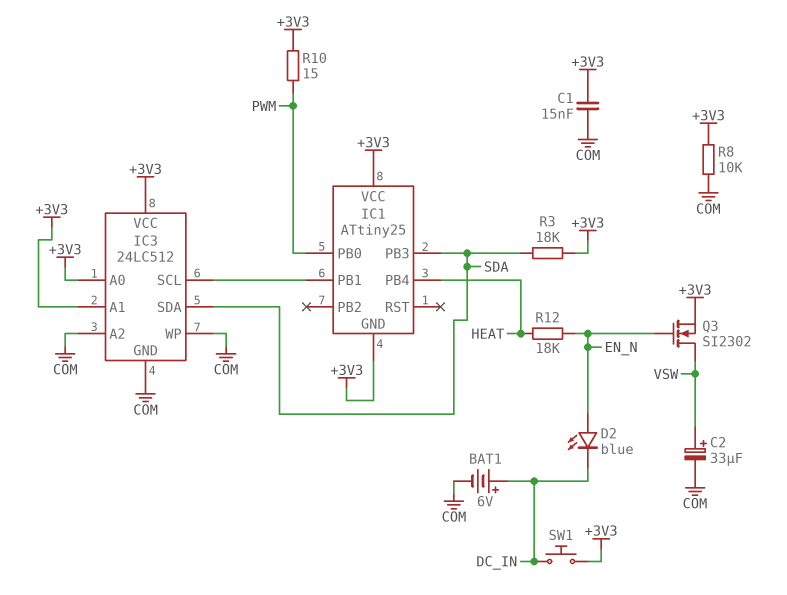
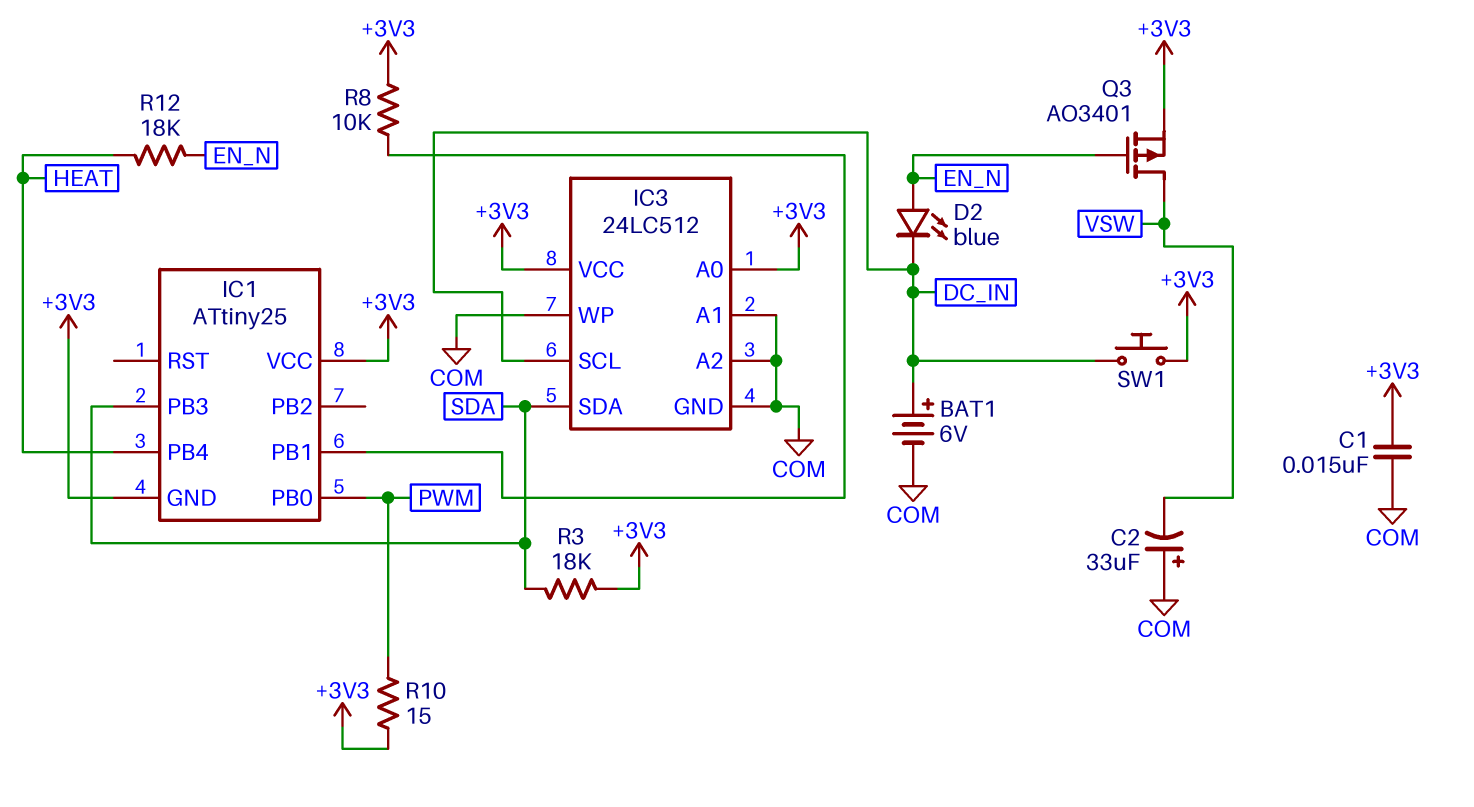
C2: 33uF (plus VSW, minus COM) -> 33uF (plus COM, minus VSW)
IC3 pin A1: +3V3 -> COM
IC3 pin SCL: IC1/PB1 -> DC_IN
Q3: NMOS SI2302 (G EN_N, D VSW, S +3V3) -> PMOS AO3401 (G EN_N, D VSW, S +3V3)
R8: 10k (+3V3, COM) -> 10k (+3V3, IC1/PB1)

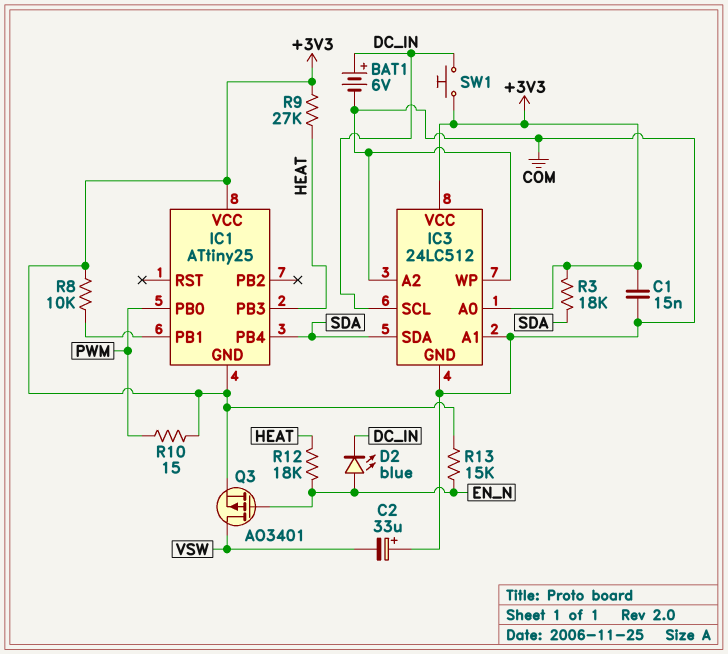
IC1 pin PB3: SDA -> HEAT
IC1 pin PB4: HEAT -> SDA
R9: none -> 27k (+3V3, HEAT)
R13: none -> 15k (+3V3, EN_N)

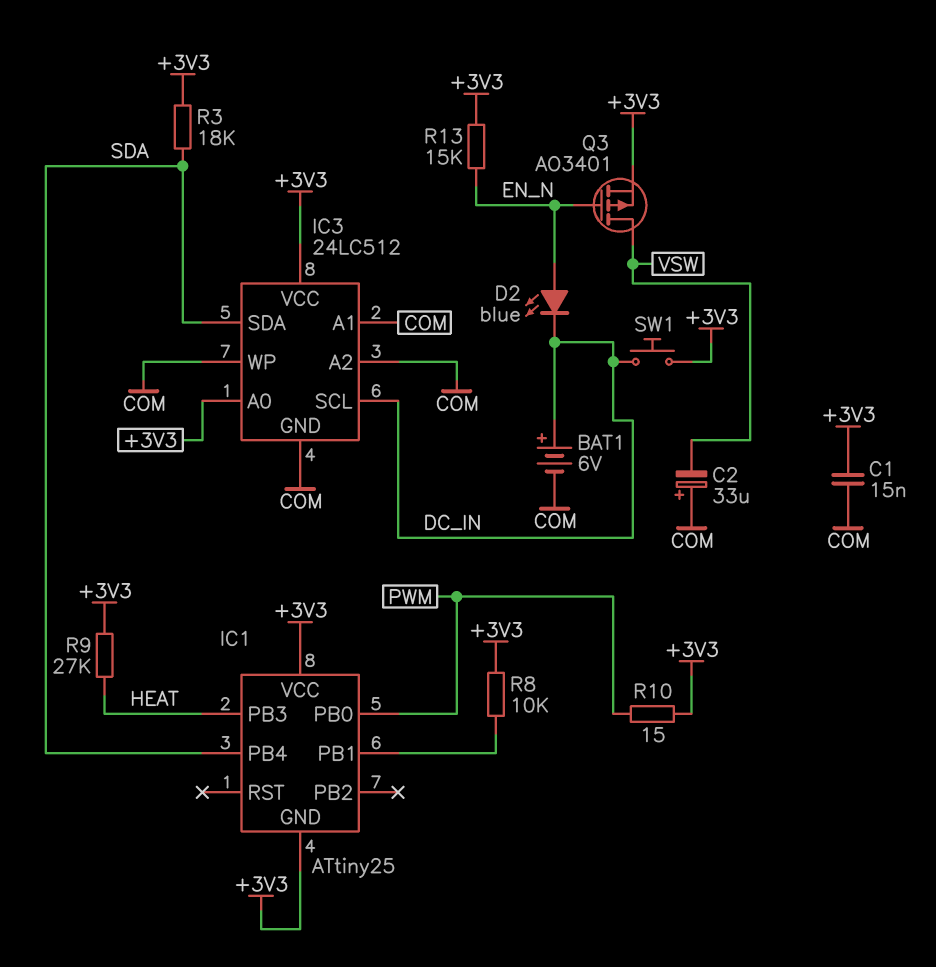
R12: 18k (EN_N, HEAT) -> none

